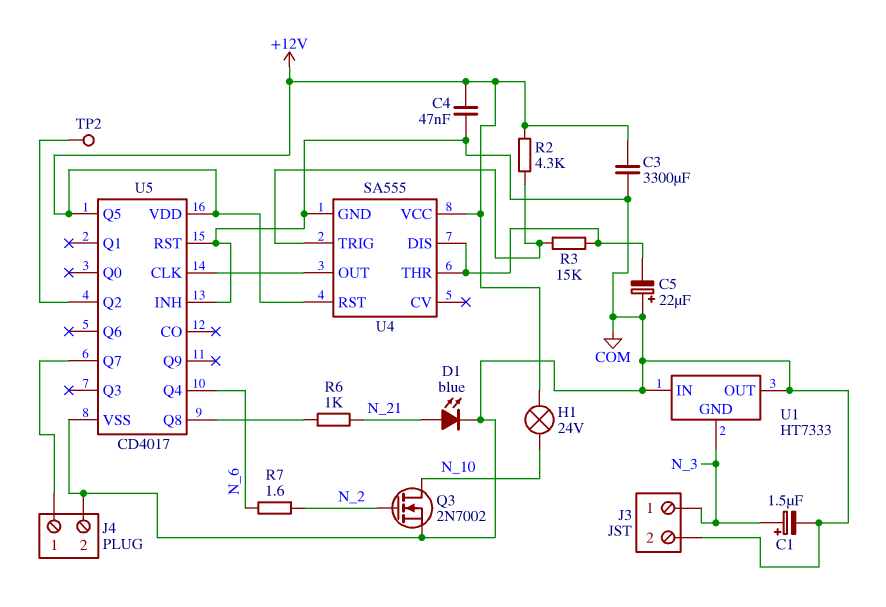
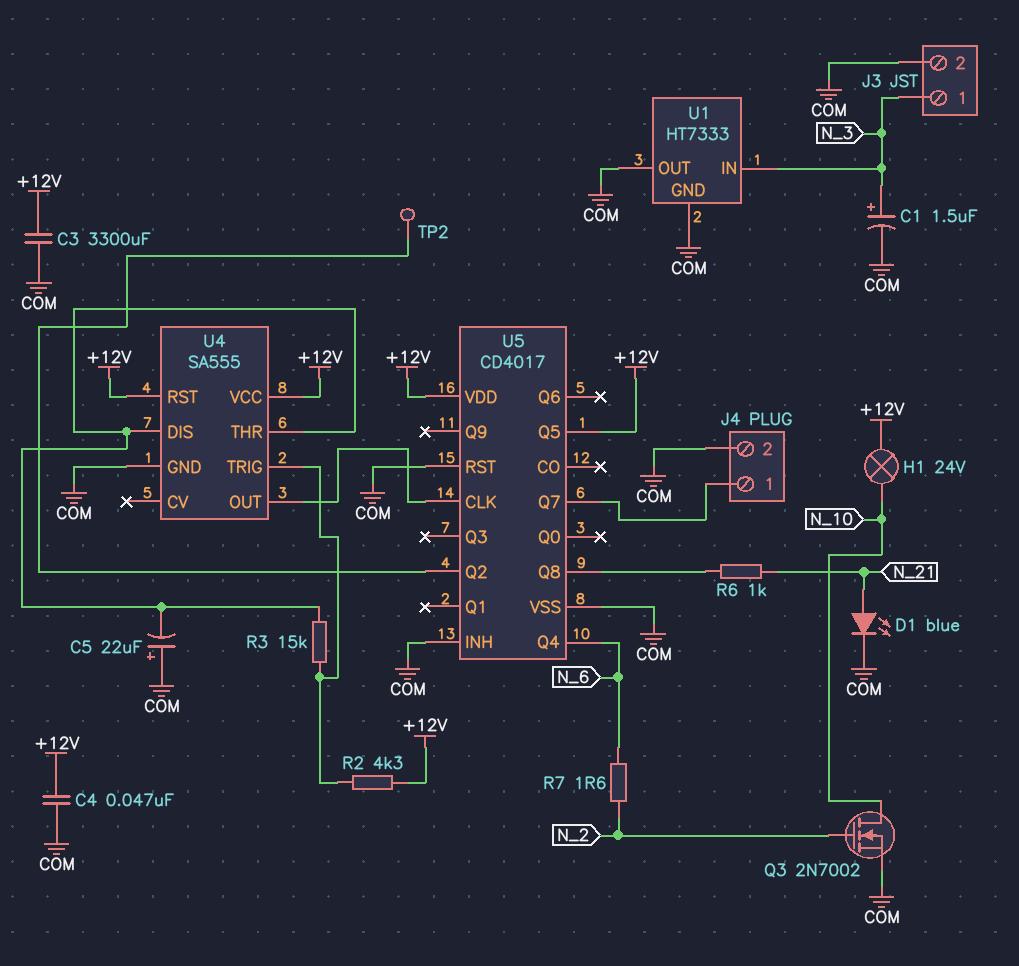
U1 pin GND: N_3 -> COM
U1 pin IN: COM -> N_3

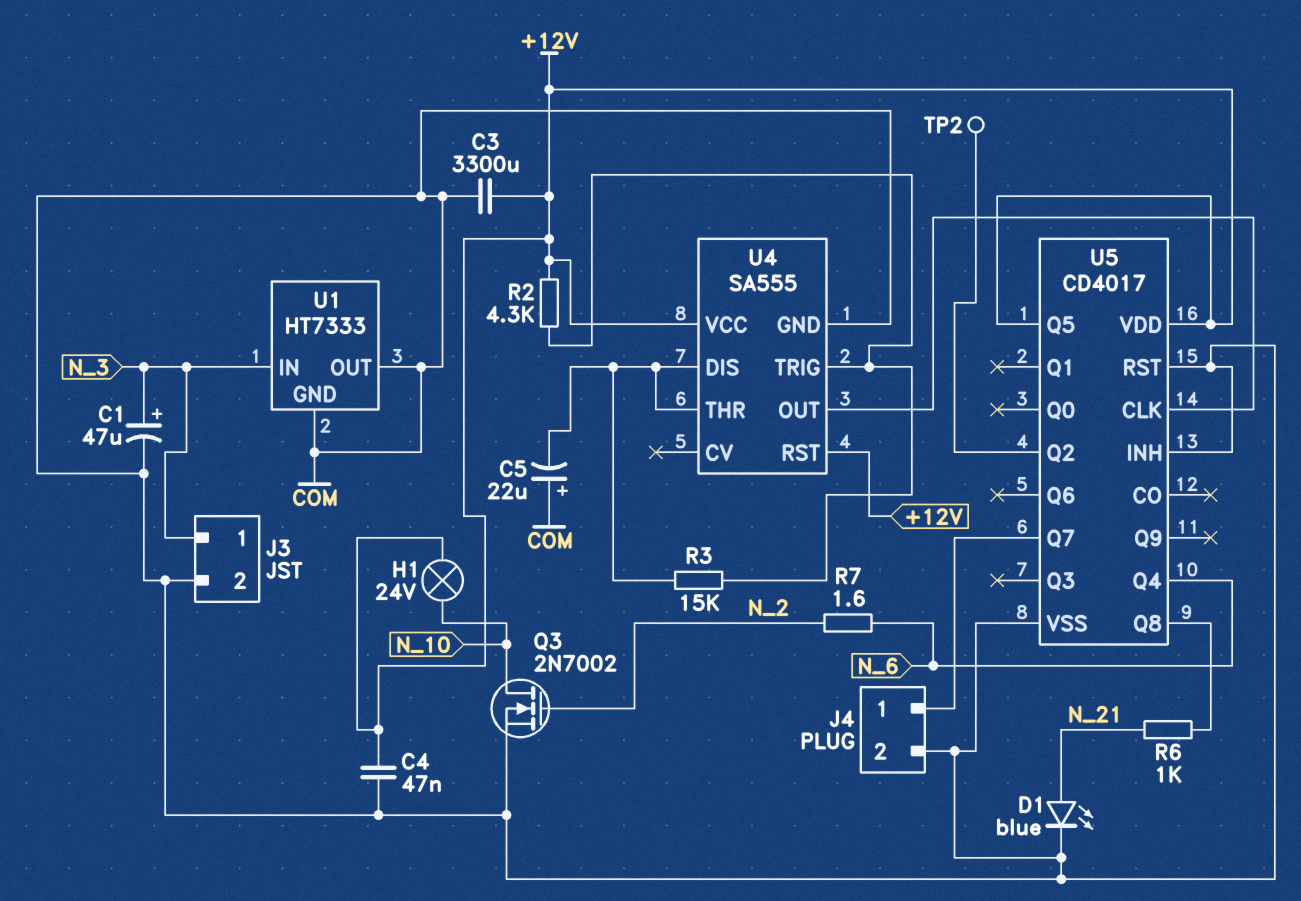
C1: 1.5uF (plus N_3, minus COM) -> 47uF (plus N_3, minus COM)

